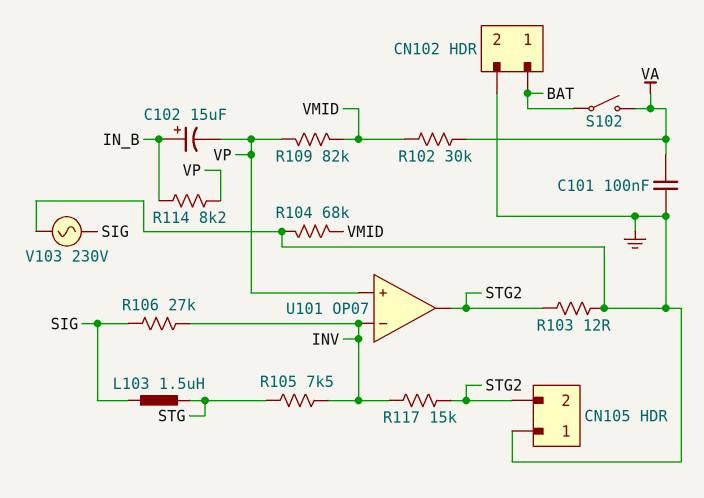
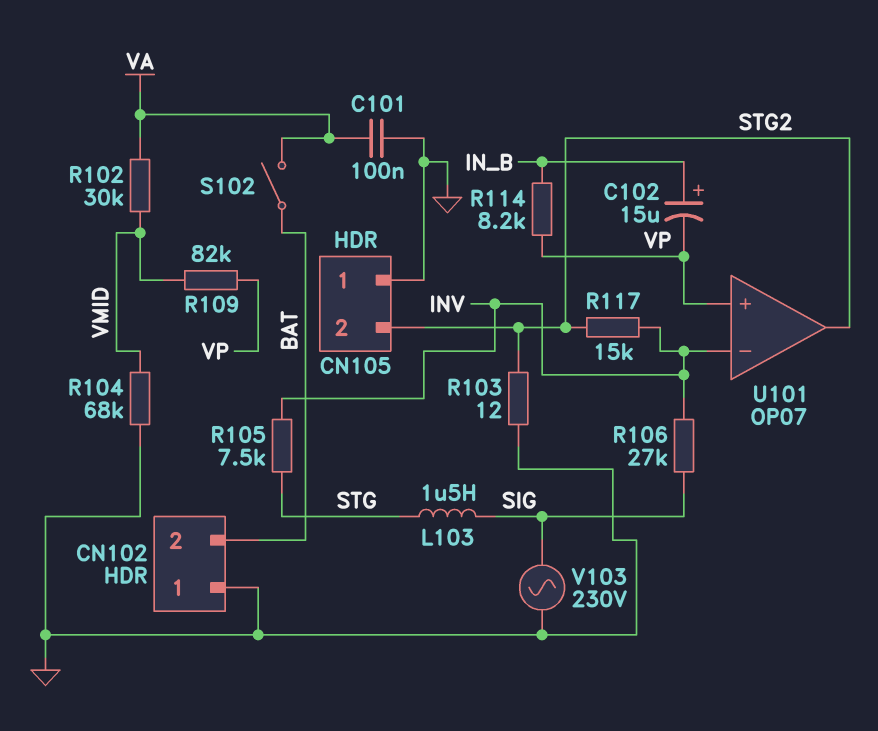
CN102 pin 1: BAT -> GND
CN102 pin 2: GND -> BAT

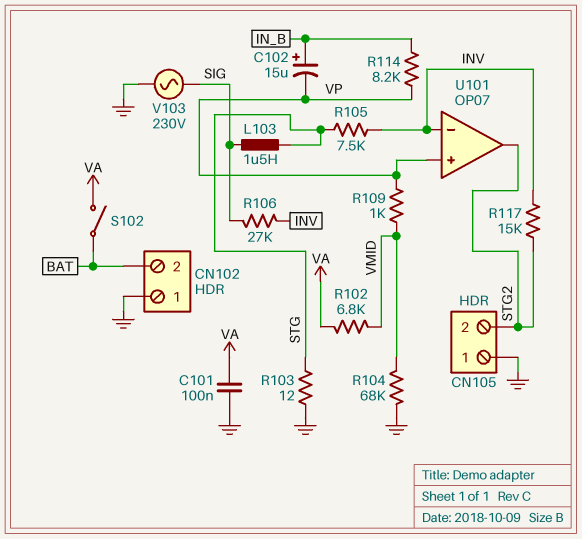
R102: 30k (VA, VMID) -> 6.8k (VA, VMID)
R103: 12 (GND, STG2) -> 12 (GND, STG)
R109: 82k (VMID, VP) -> 1k (VMID, VP)

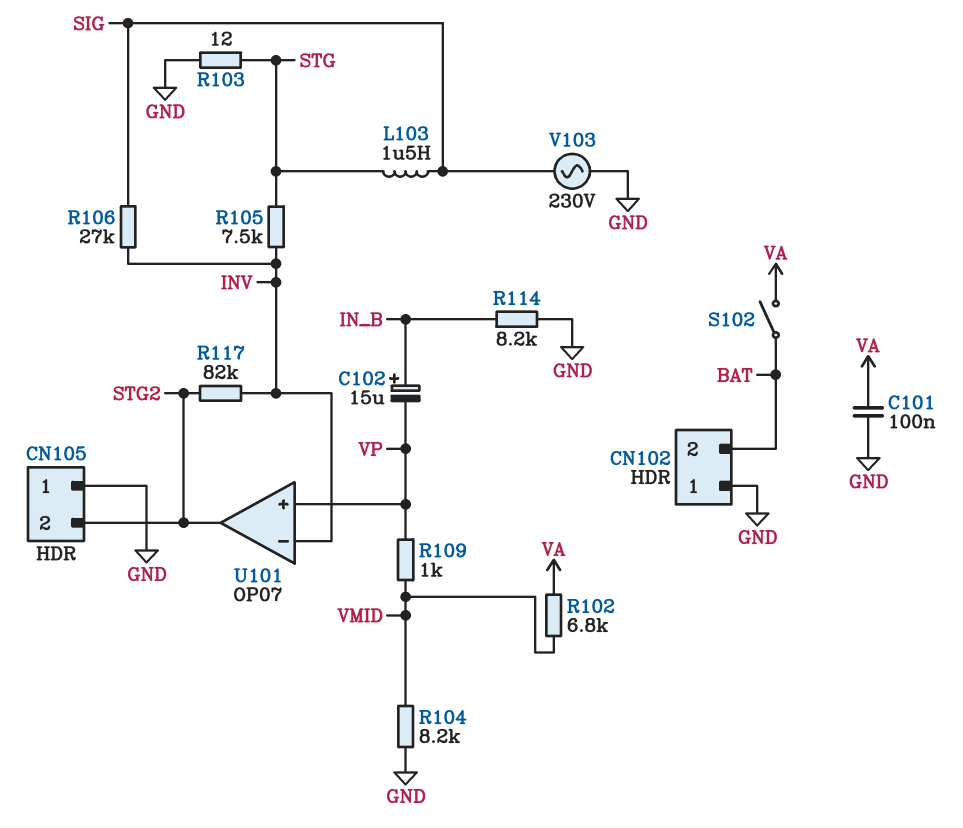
R104: 68k (GND, VMID) -> 8.2k (GND, VMID)
R114: 8.2k (IN_B, VP) -> 8.2k (GND, IN_B)
R117: 15k (INV, STG2) -> 82k (INV, STG2)

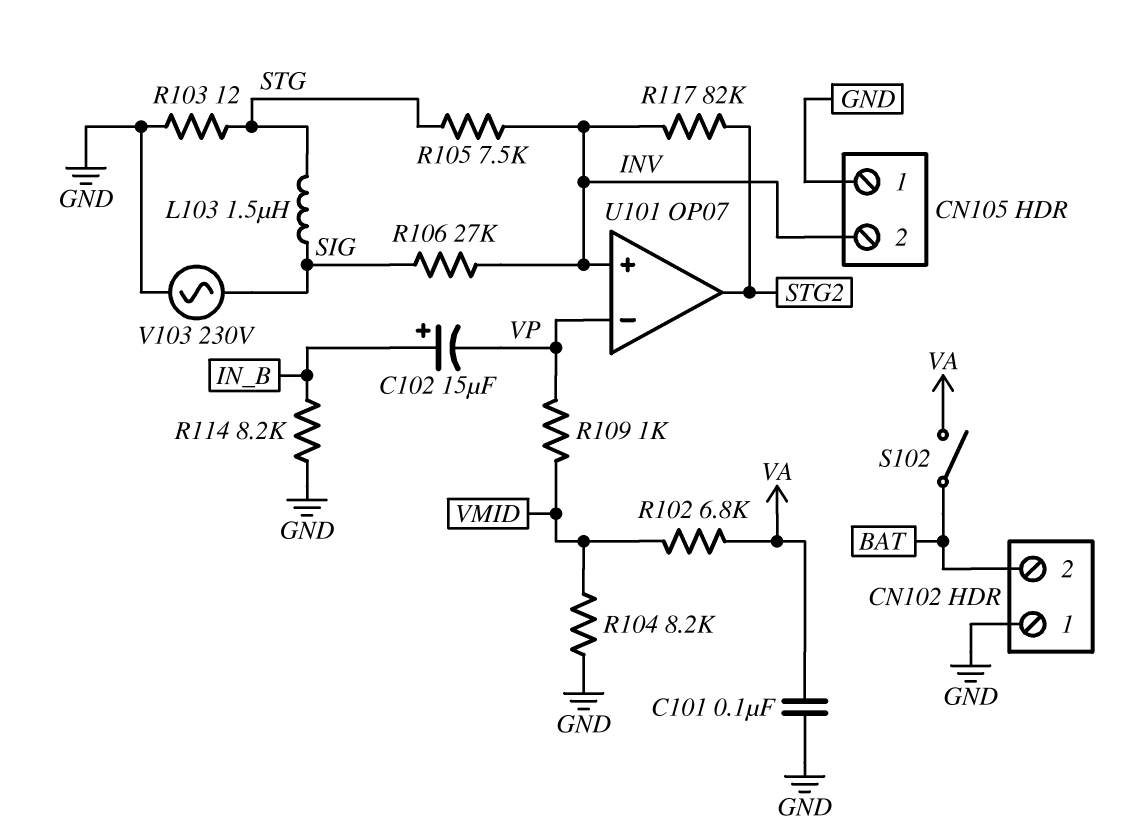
CN105 pin 2: STG2 -> INV
U101 pin in+: VP -> INV
U101 pin in-: INV -> VP

